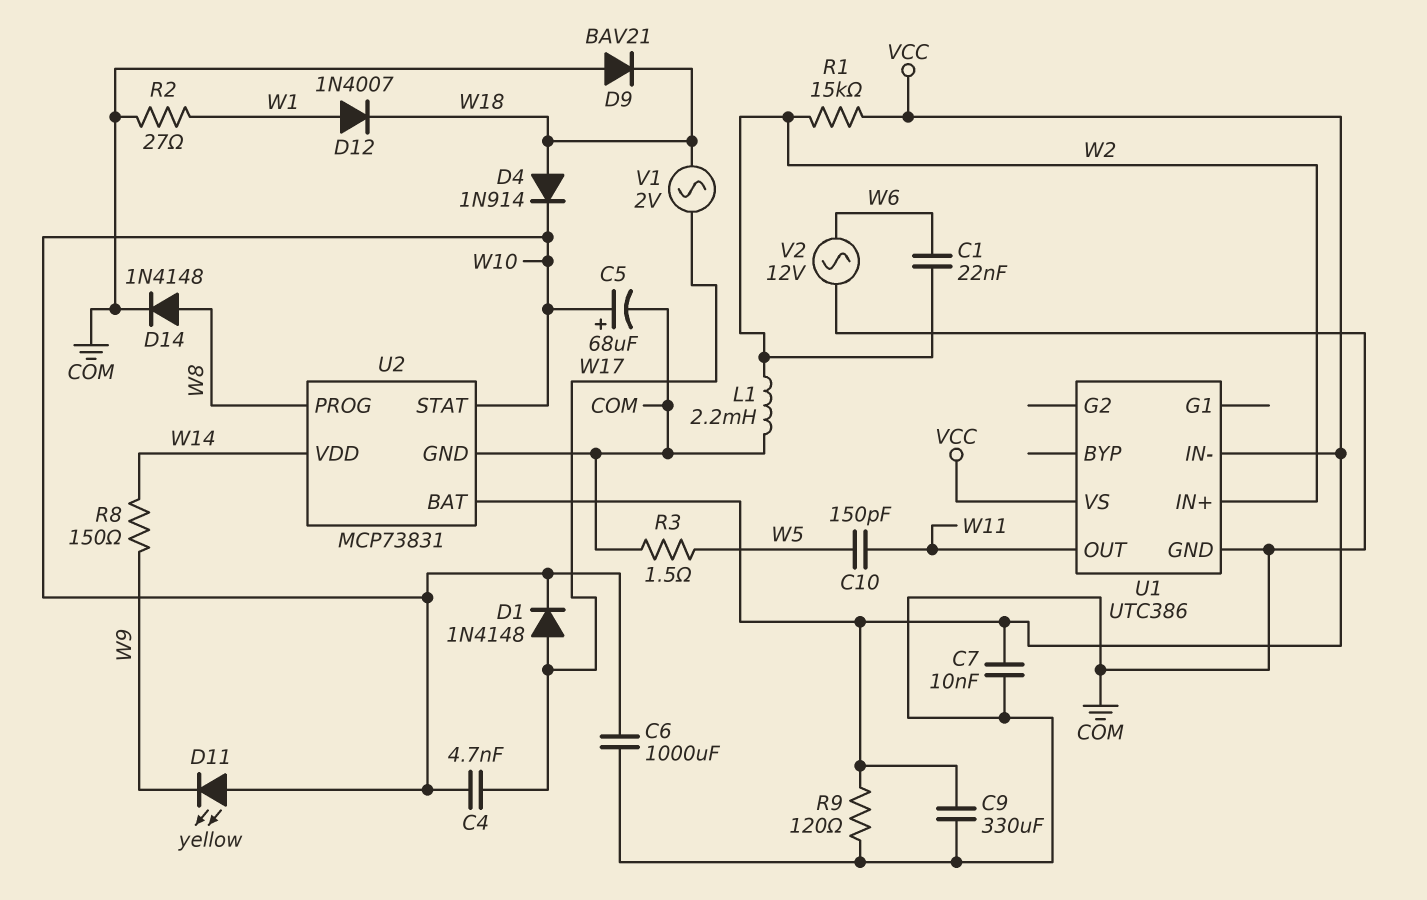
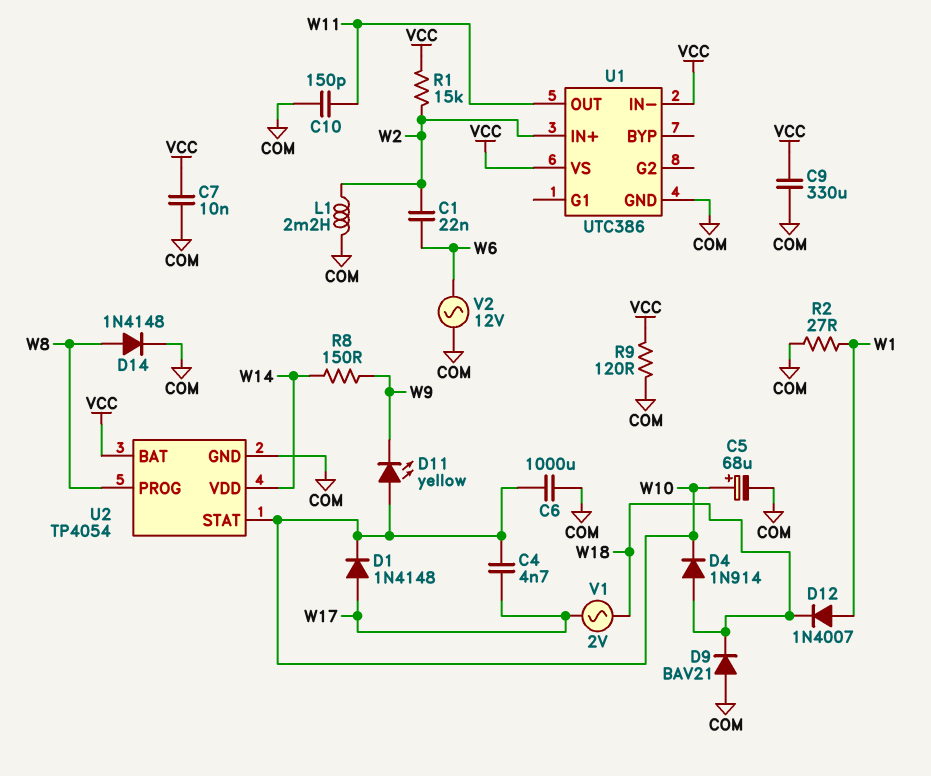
C10: 150pF (W5, W11) -> 150pF (COM, W11)
R3: 1.5 (COM, W5) -> none
U2: MCP73831 -> TP4054

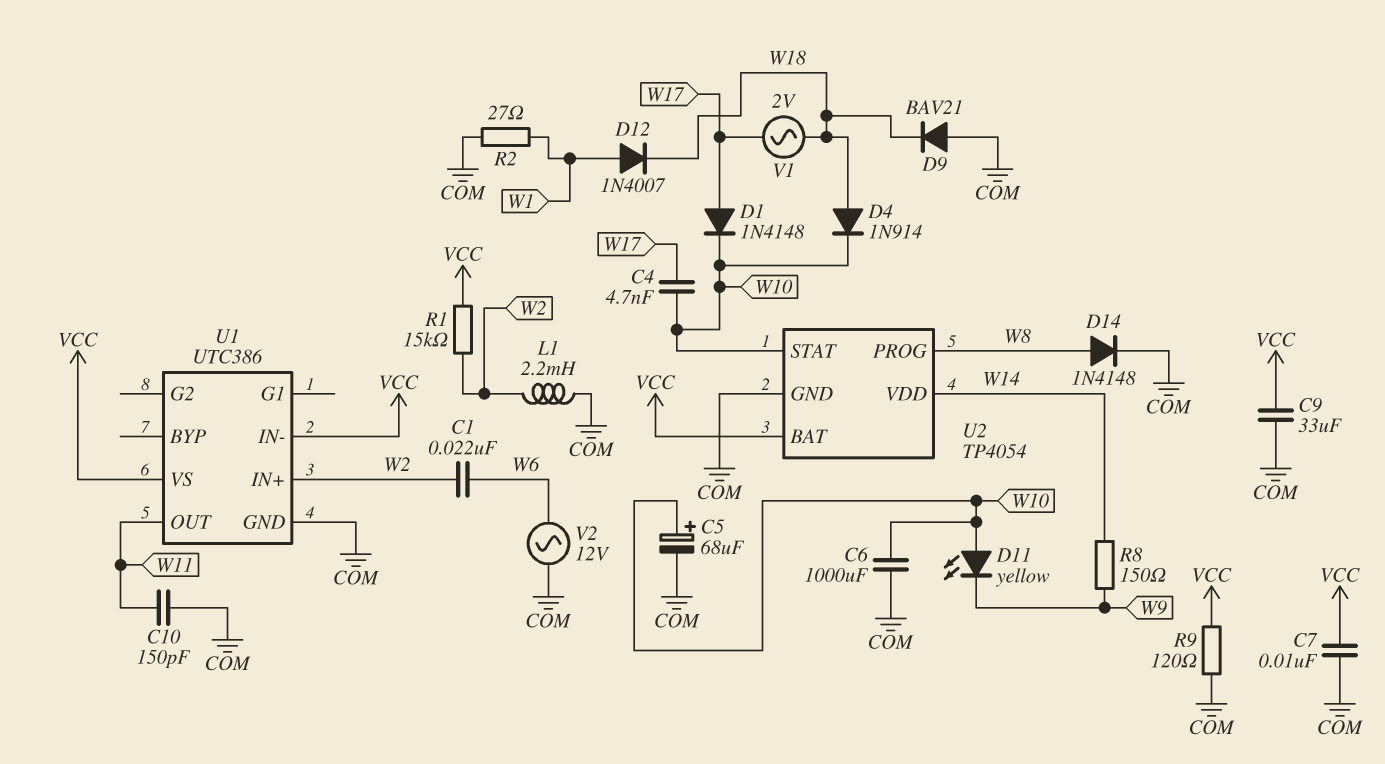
C9: 330uF (COM, VCC) -> 33uF (COM, VCC)

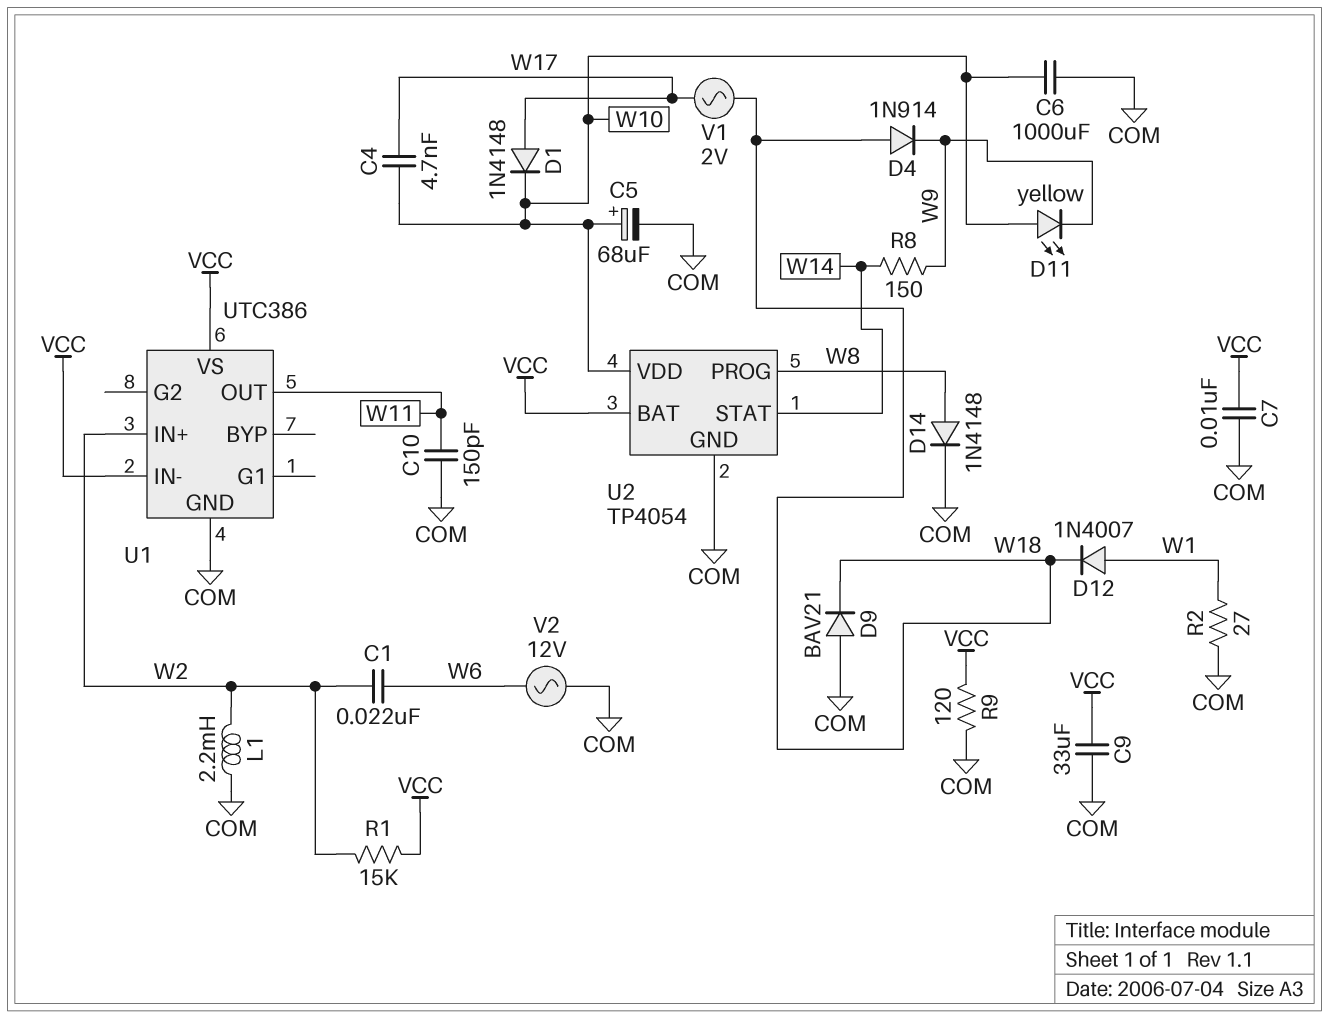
D4: diode 1N914 (A W18, K W10) -> diode 1N914 (A W18, K W9)
U2 pin STAT: W10 -> W14
U2 pin VDD: W14 -> W10

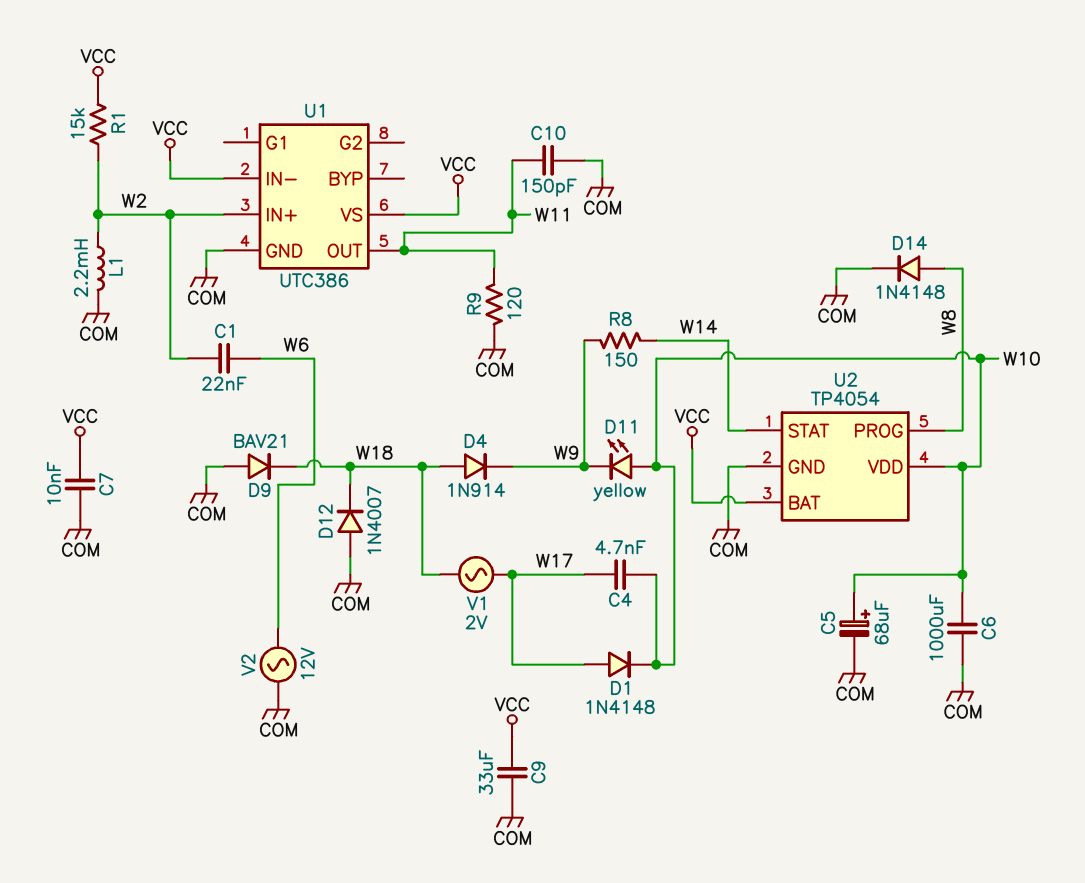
D12: diode 1N4007 (A W1, K W18) -> diode 1N4007 (A COM, K W18)
R2: 27 (COM, W1) -> none
R9: 120 (COM, VCC) -> 120 (COM, W11)

